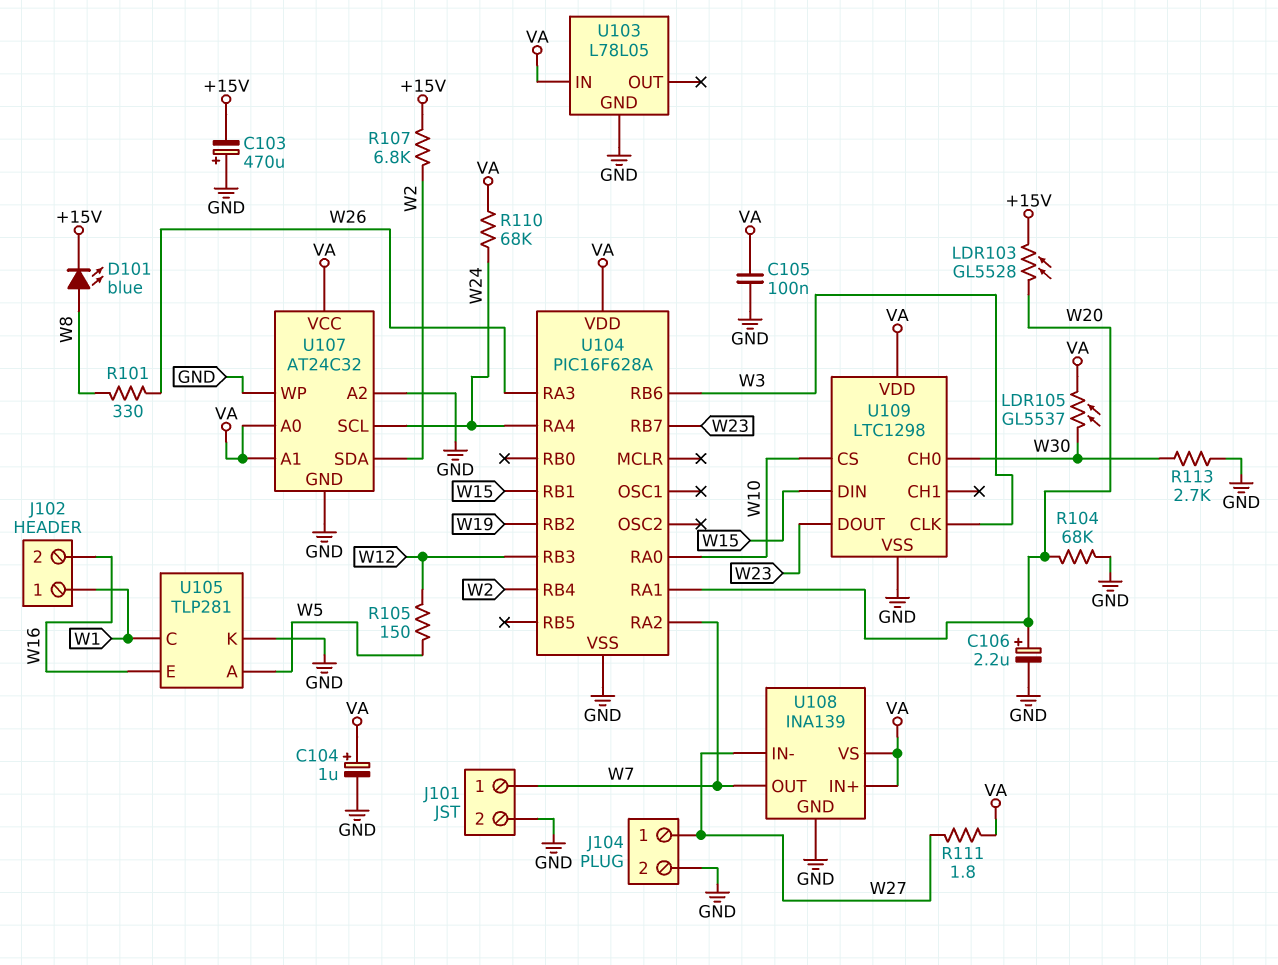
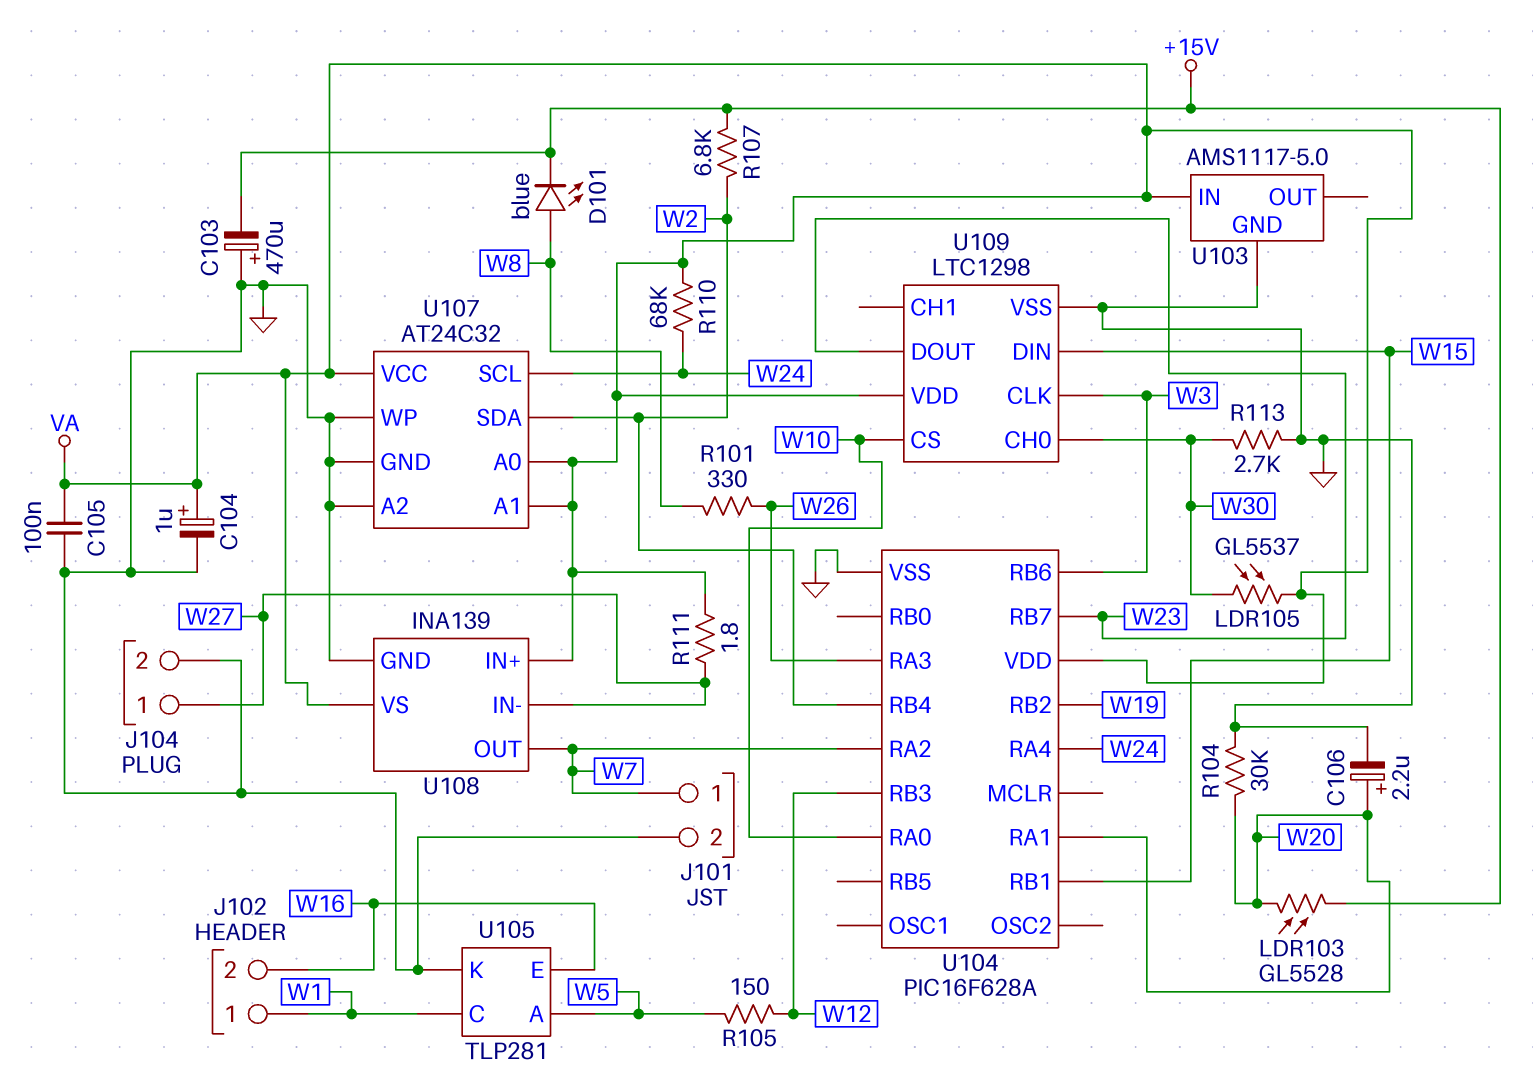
R104: 68k (GND, W20) -> 30k (GND, W20)
U103: L78L05 -> AMS1117-5.0

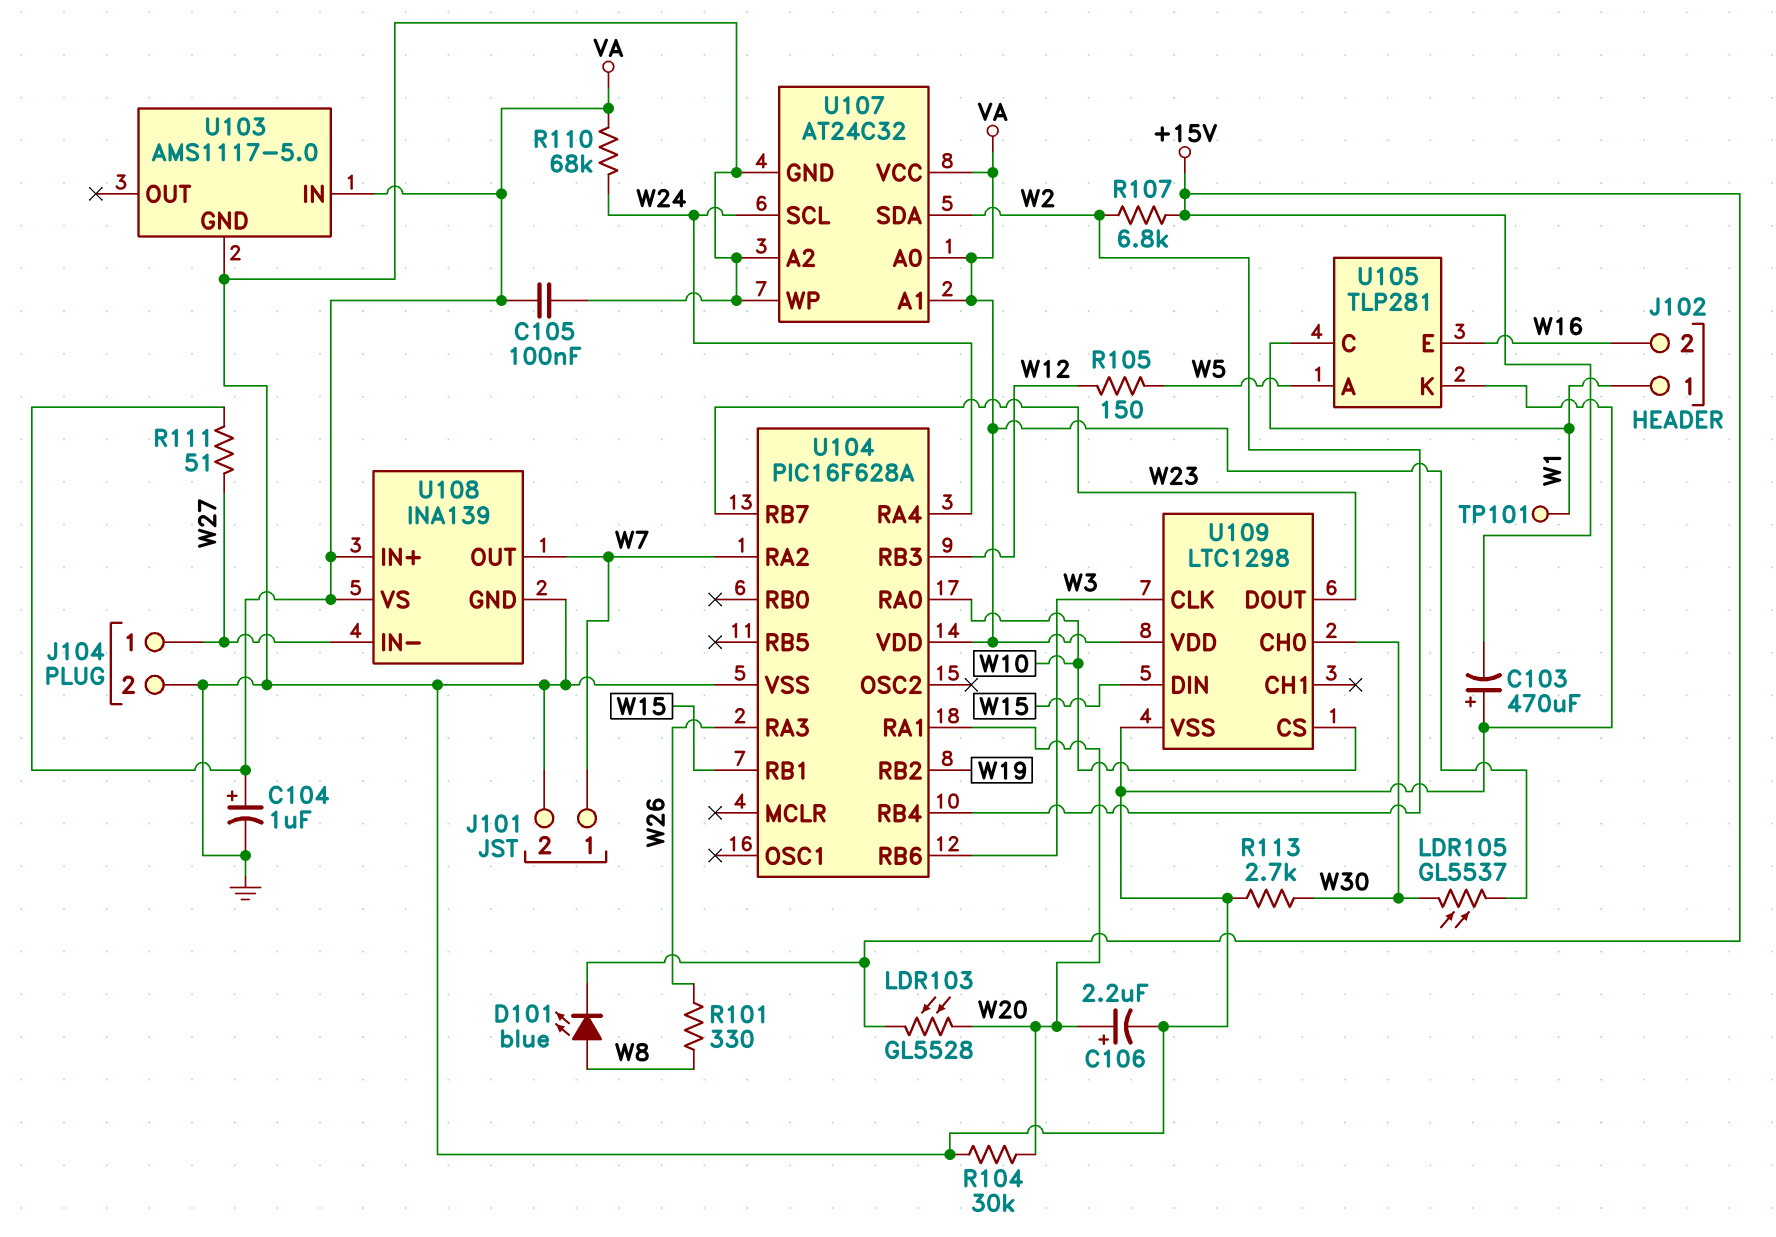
R111: 1.8 (VA, W27) -> 51 (VA, W27)
TP101: none -> test point (W1)

